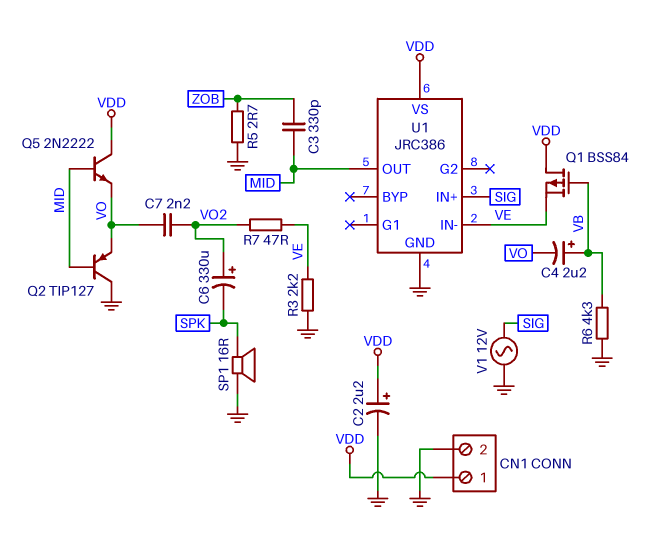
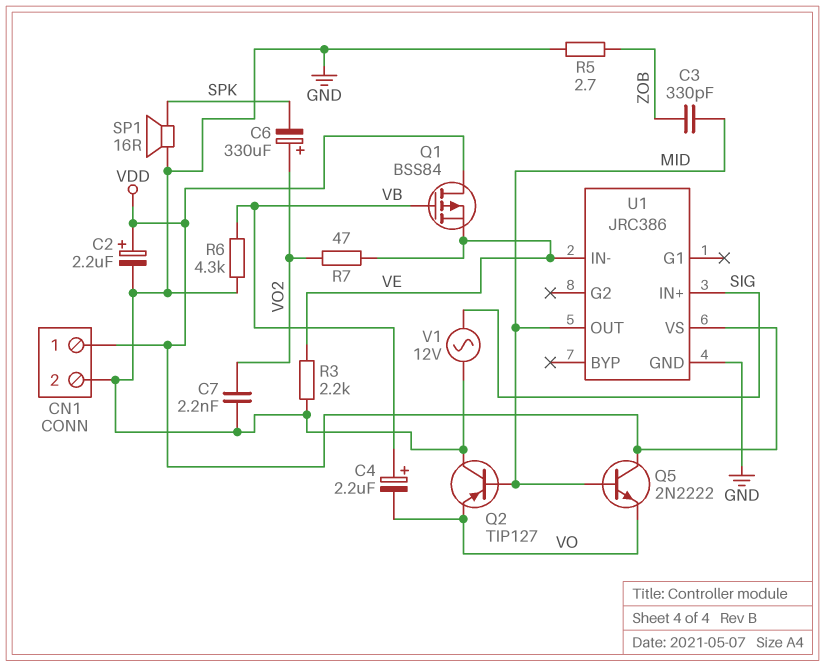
C7: 2.2nF (VO, VO2) -> 2.2nF (GND, VO2)

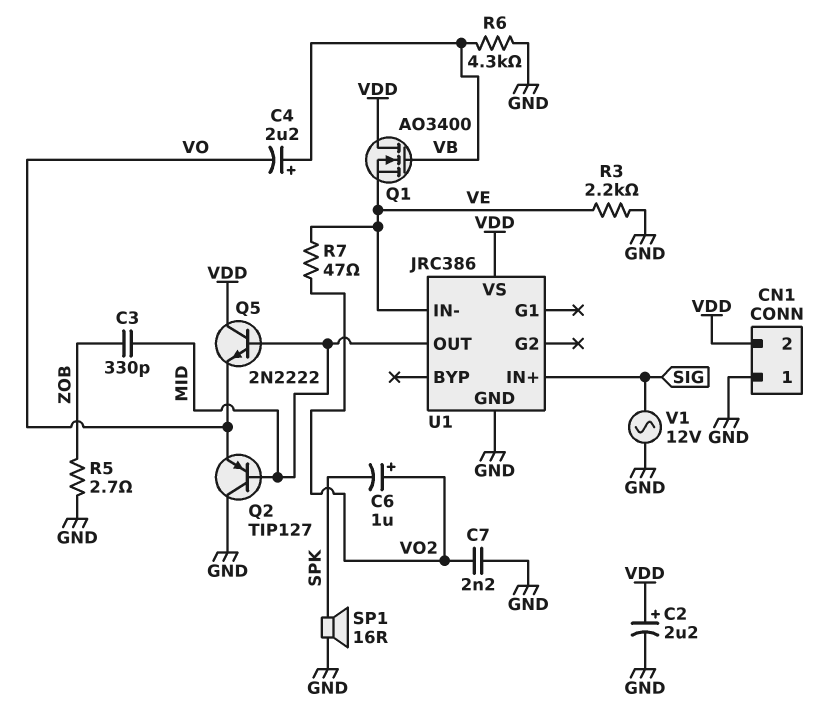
C6: 330uF (plus VO2, minus SPK) -> 1uF (plus VO2, minus SPK)
CN1 pin 1: VDD -> GND
CN1 pin 2: GND -> VDD
Q1: PMOS BSS84 (G VB, D VDD, S VE) -> NMOS AO3400 (G VB, D VDD, S VE)

